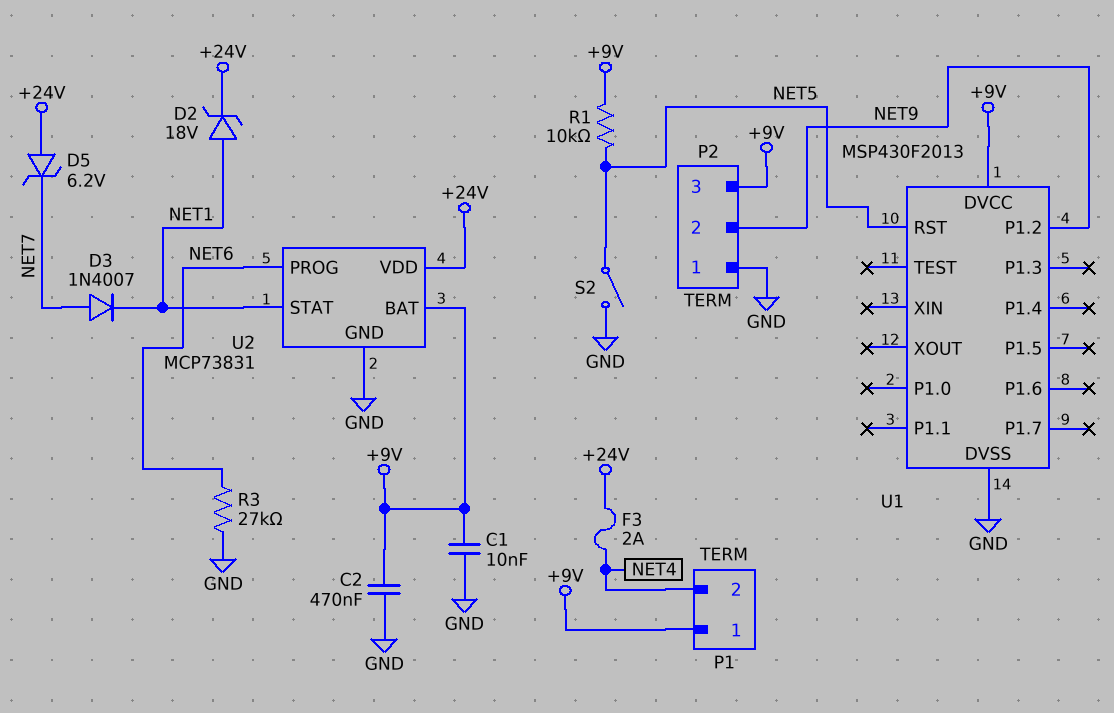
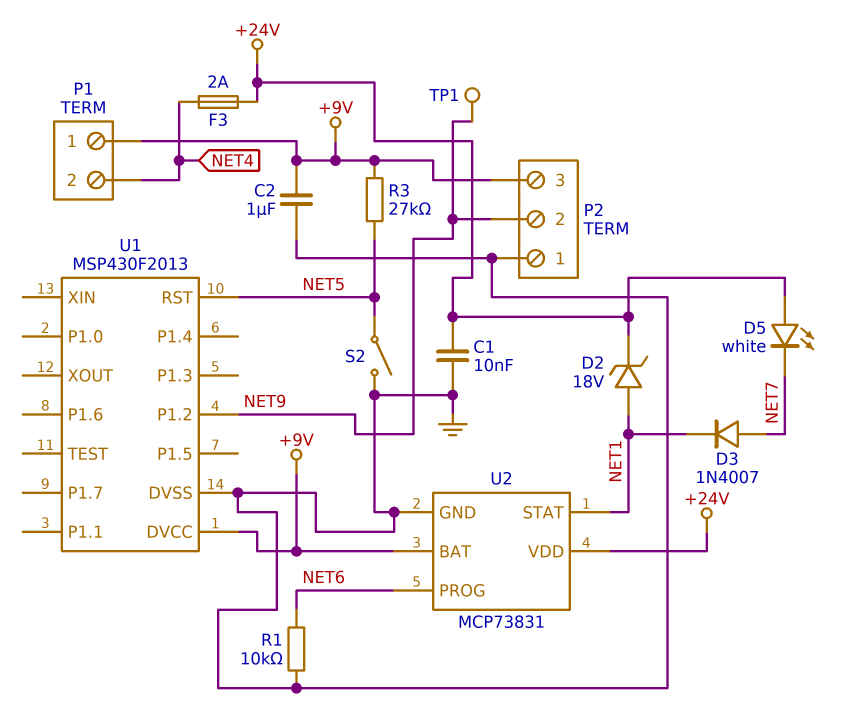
C1: 10nF (+9V, GND) -> 10nF (+24V, GND)
C2: 470nF (+9V, GND) -> 1uF (+9V, GND)
D5: zener 6.2V (A +24V, K NET7) -> LED white (A +24V, K NET7)
R1: 10k (+9V, NET5) -> 10k (GND, NET6)
R3: 27k (GND, NET6) -> 27k (+9V, NET5)
TP1: none -> test point (NET9)

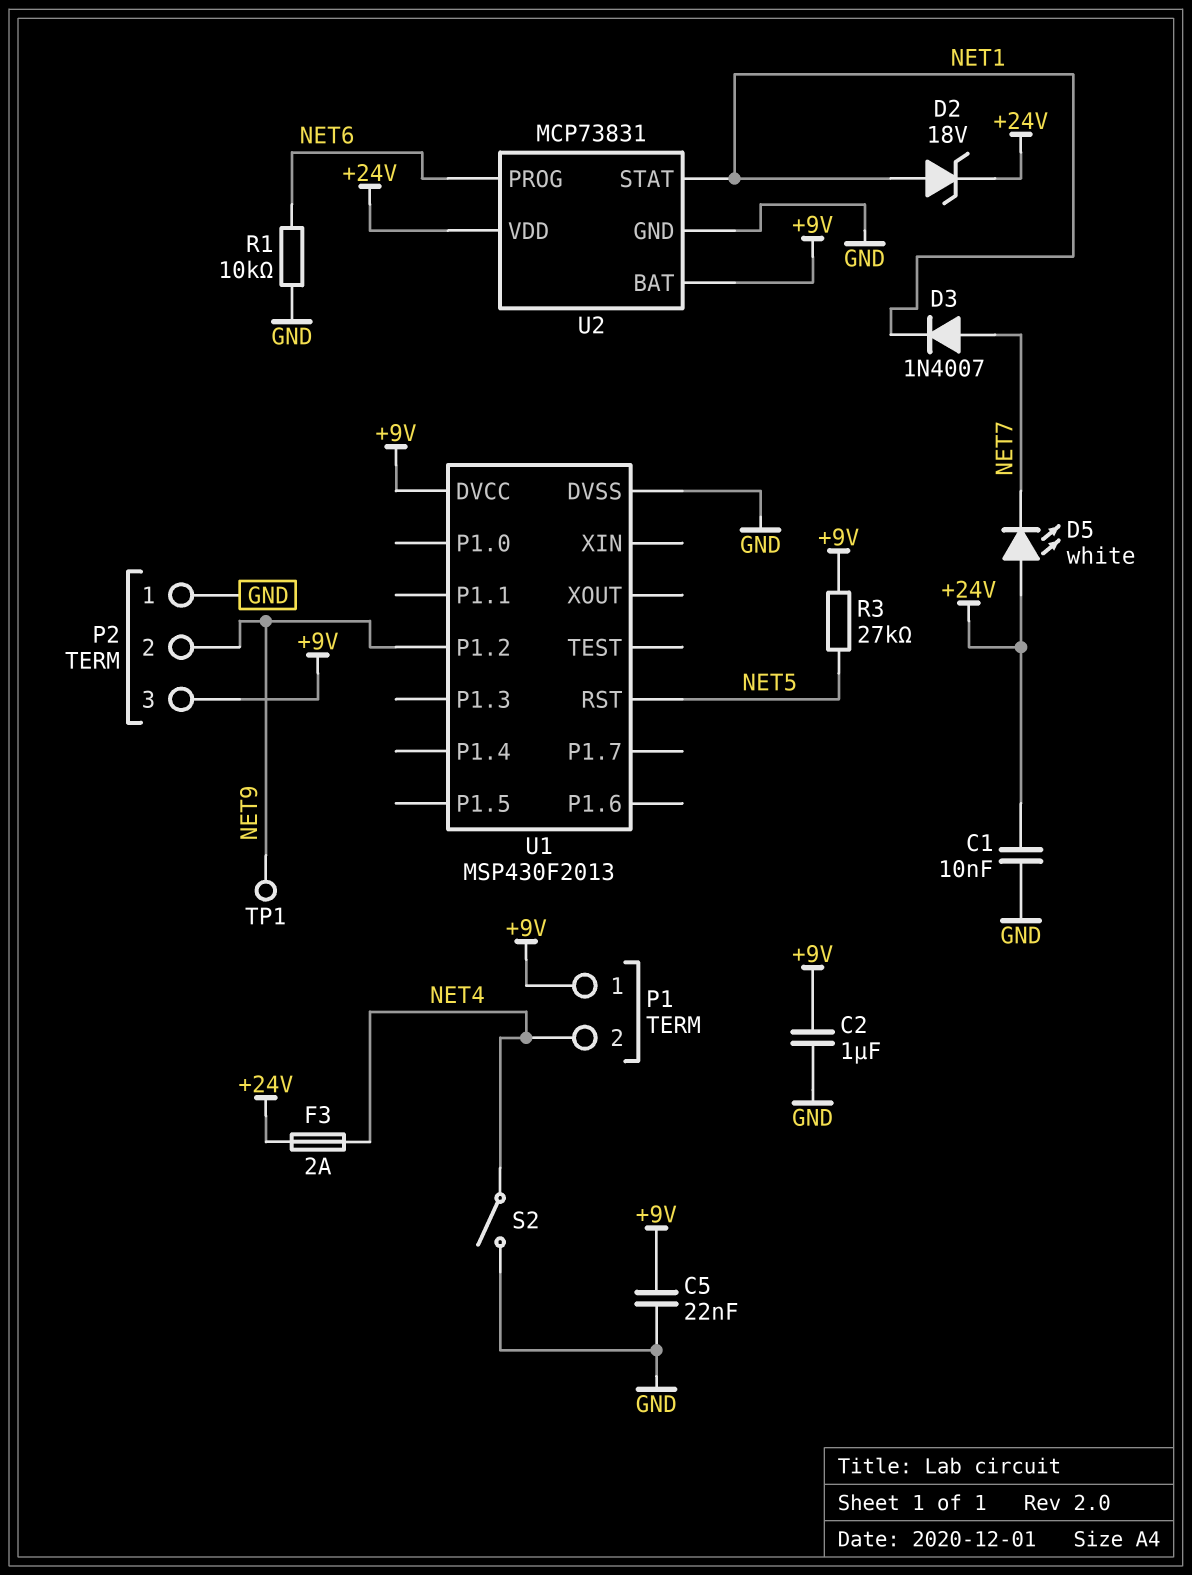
C5: none -> 22nF (+9V, GND)
S2: switch (GND, NET5) -> switch (GND, NET4)

